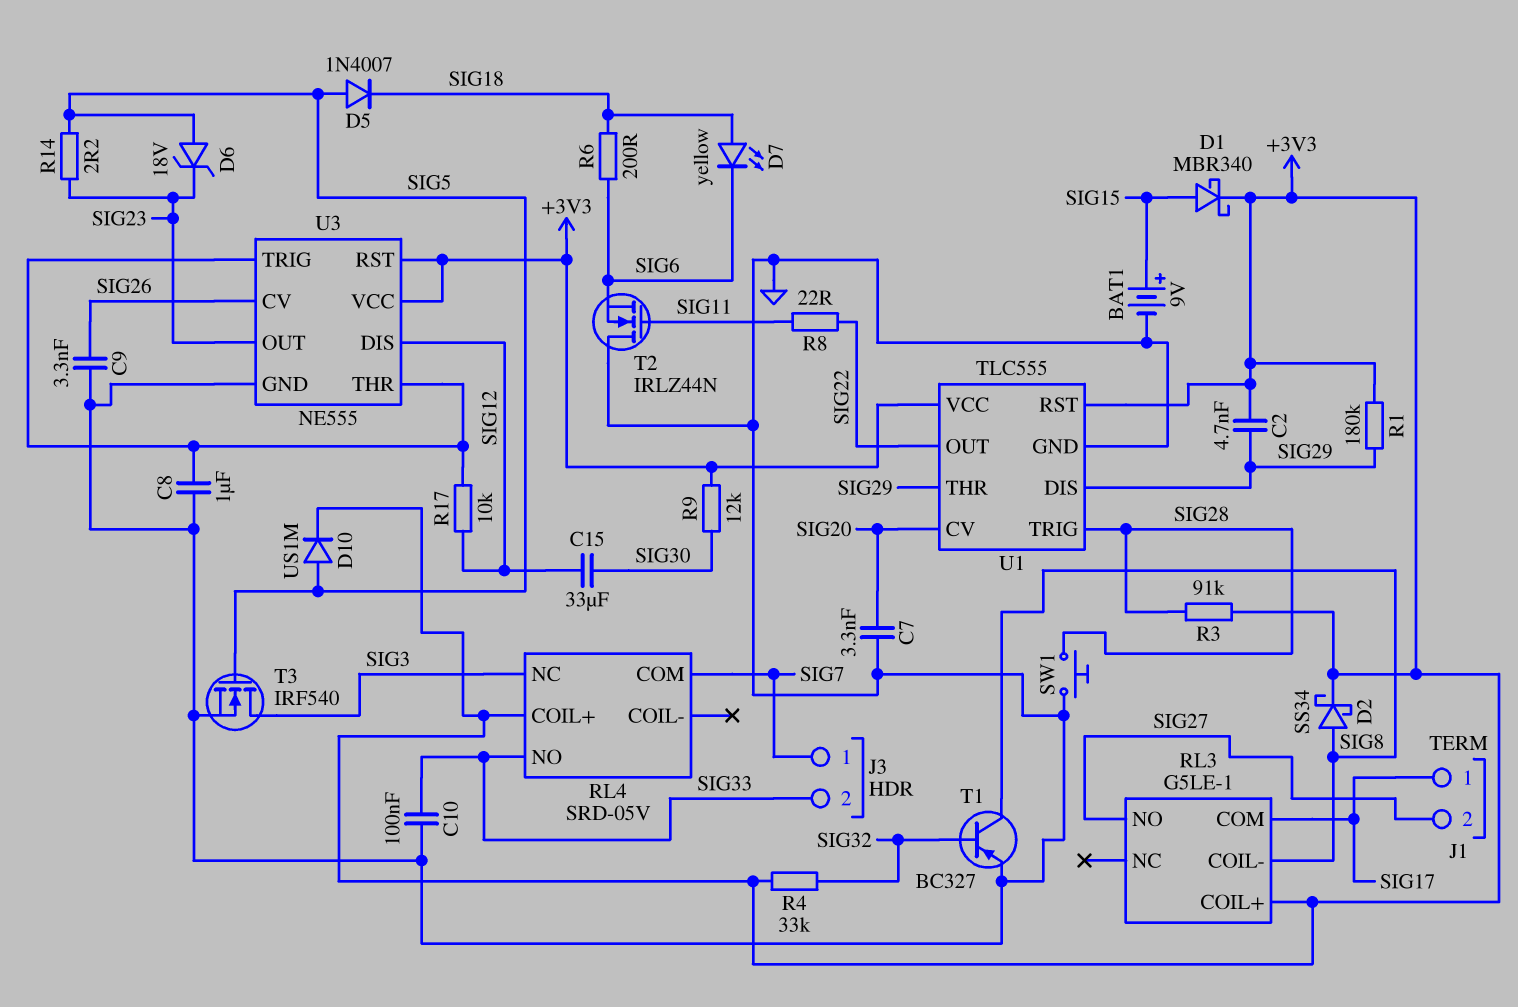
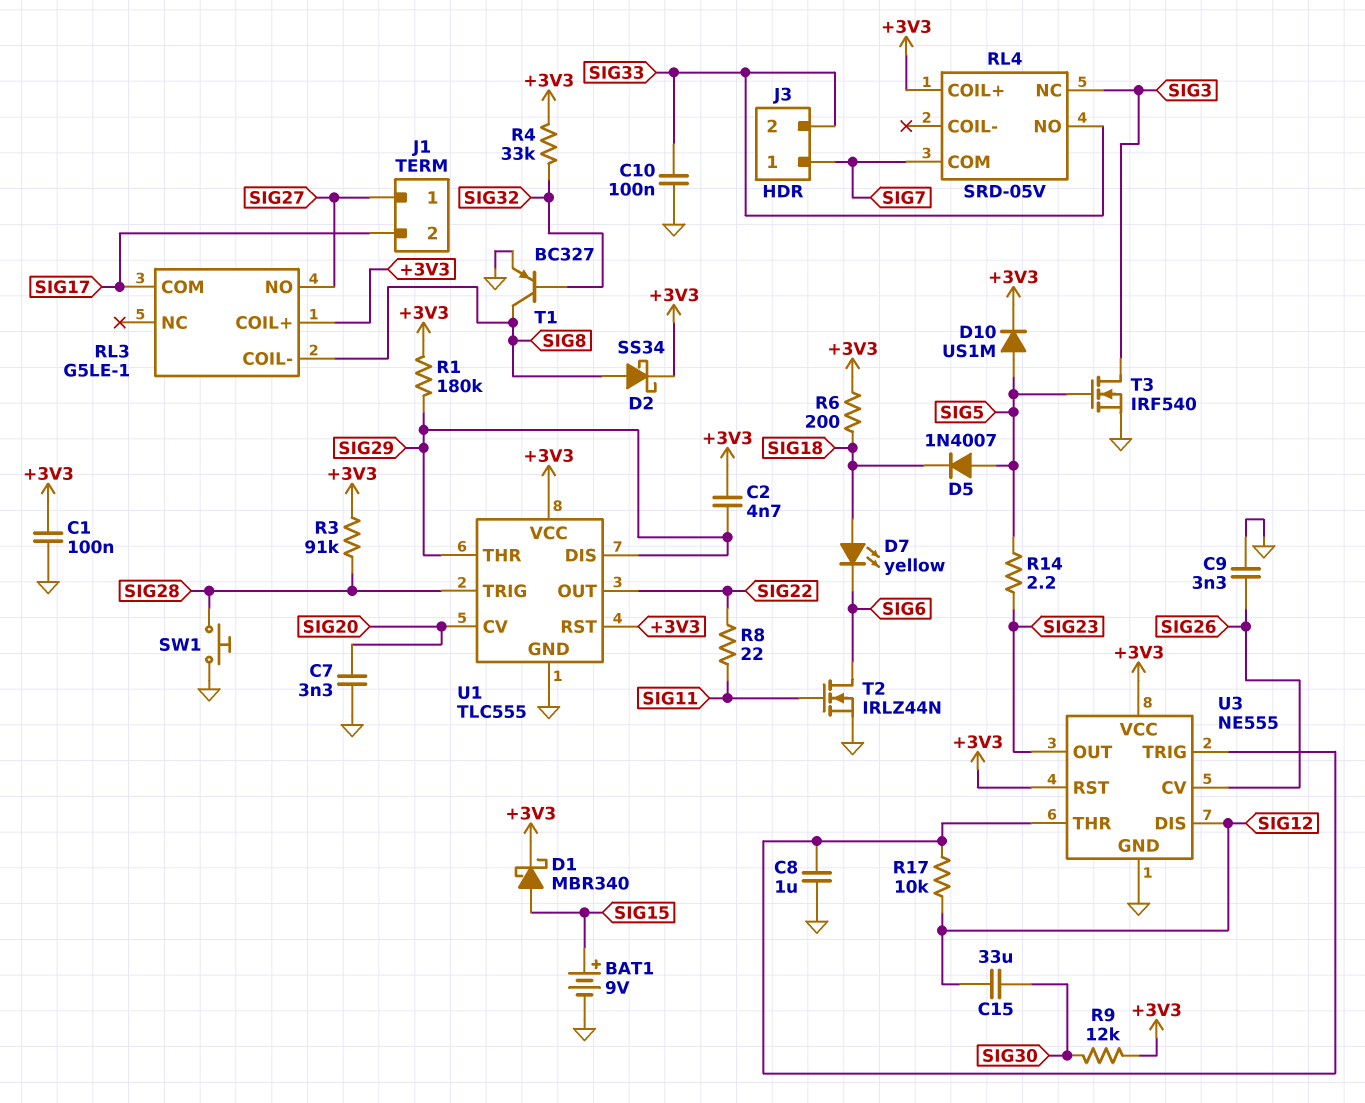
C1: none -> 100nF (+3V3, GND)
D6: zener 18V (A SIG5, K SIG23) -> none
J1 pin 1: SIG17 -> SIG27
J1 pin 2: SIG27 -> SIG17
R6: 200 (SIG6, SIG18) -> 200 (+3V3, SIG18)
T2: NMOS IRLZ44N (G SIG11, D GND, S SIG6) -> NMOS IRLZ44N (G SIG11, D SIG6, S GND)

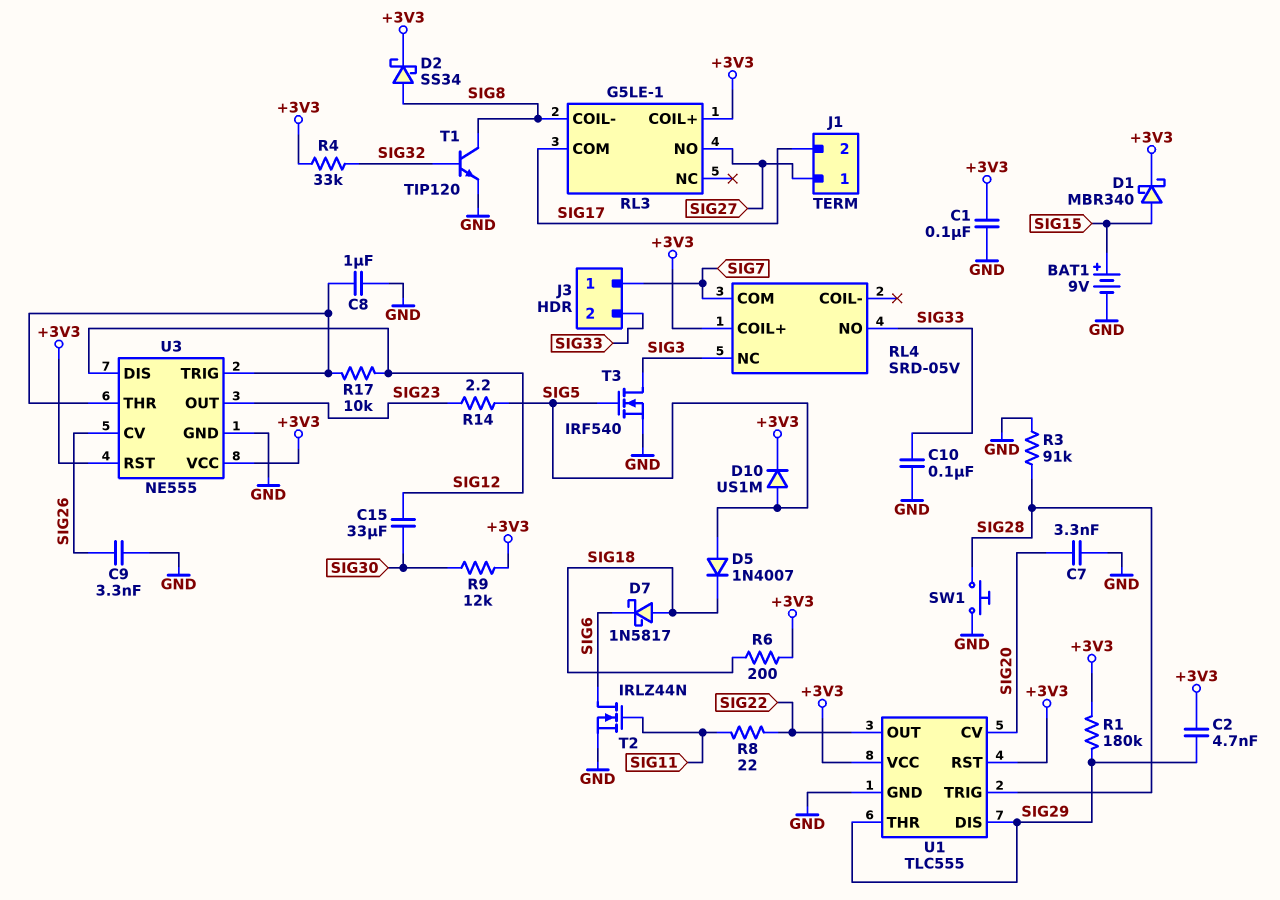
D7: LED yellow (A SIG18, K SIG6) -> schottky 1N5817 (A SIG18, K SIG6)
R3: 91k (+3V3, SIG28) -> 91k (GND, SIG28)
T1: PNP BC327 (B SIG32, C SIG8, E GND) -> NPN TIP120 (B SIG32, C SIG8, E GND)

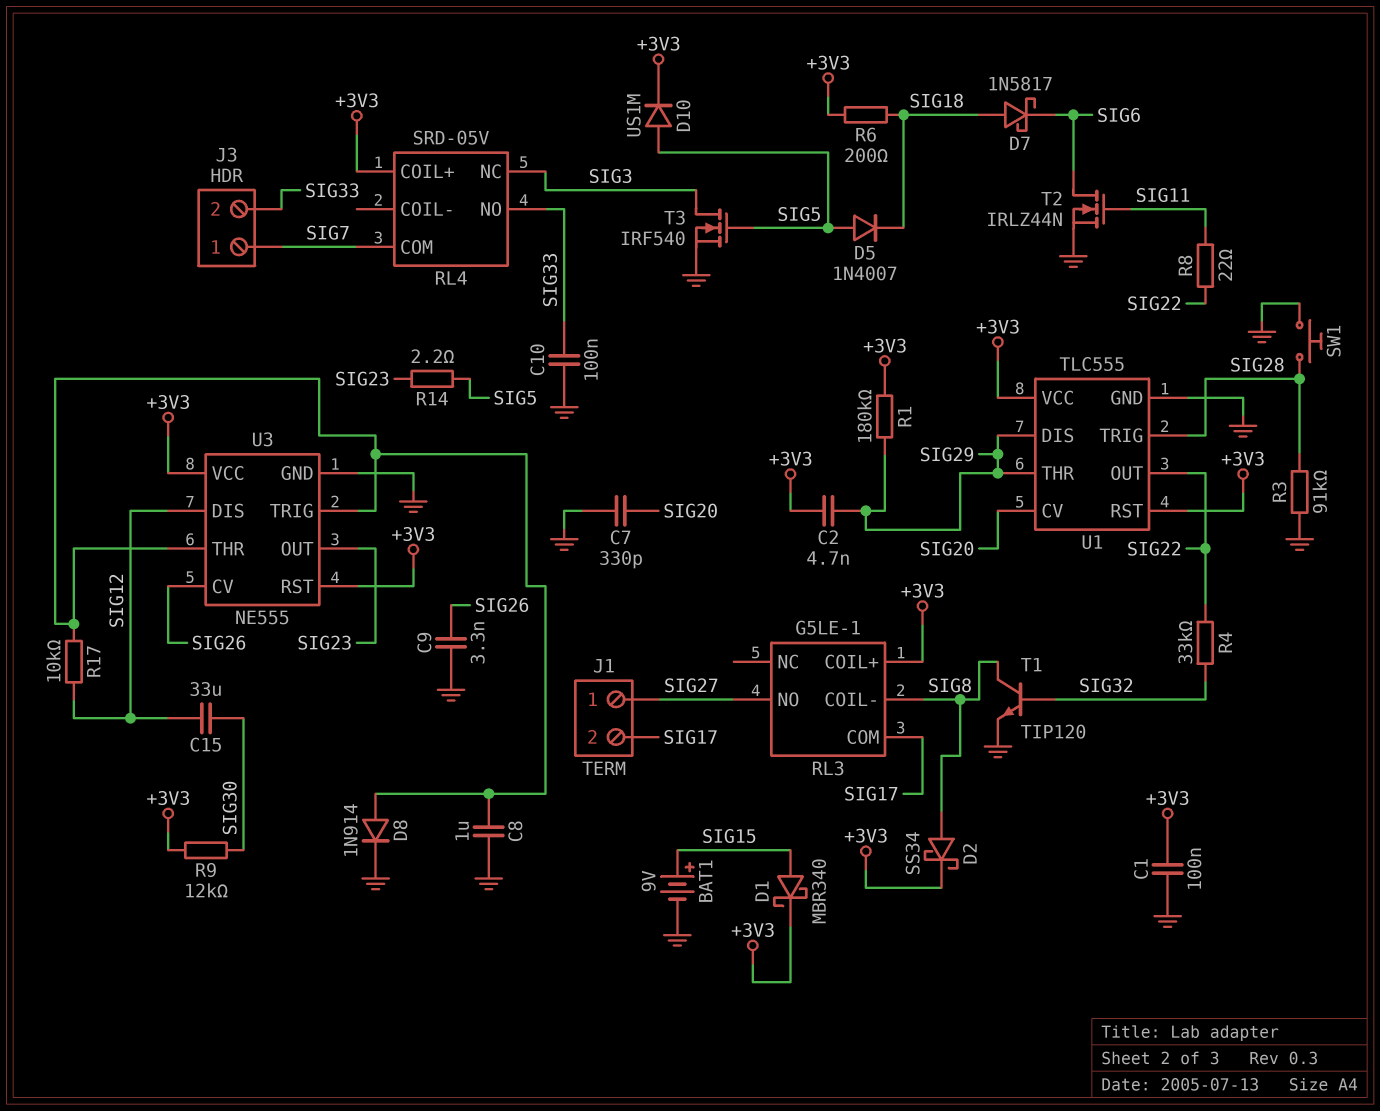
C7: 3.3nF (GND, SIG20) -> 330pF (GND, SIG20)
D8: none -> diode 1N914 (A U3/THR, K GND)
R4: 33k (+3V3, SIG32) -> 33k (SIG22, SIG32)

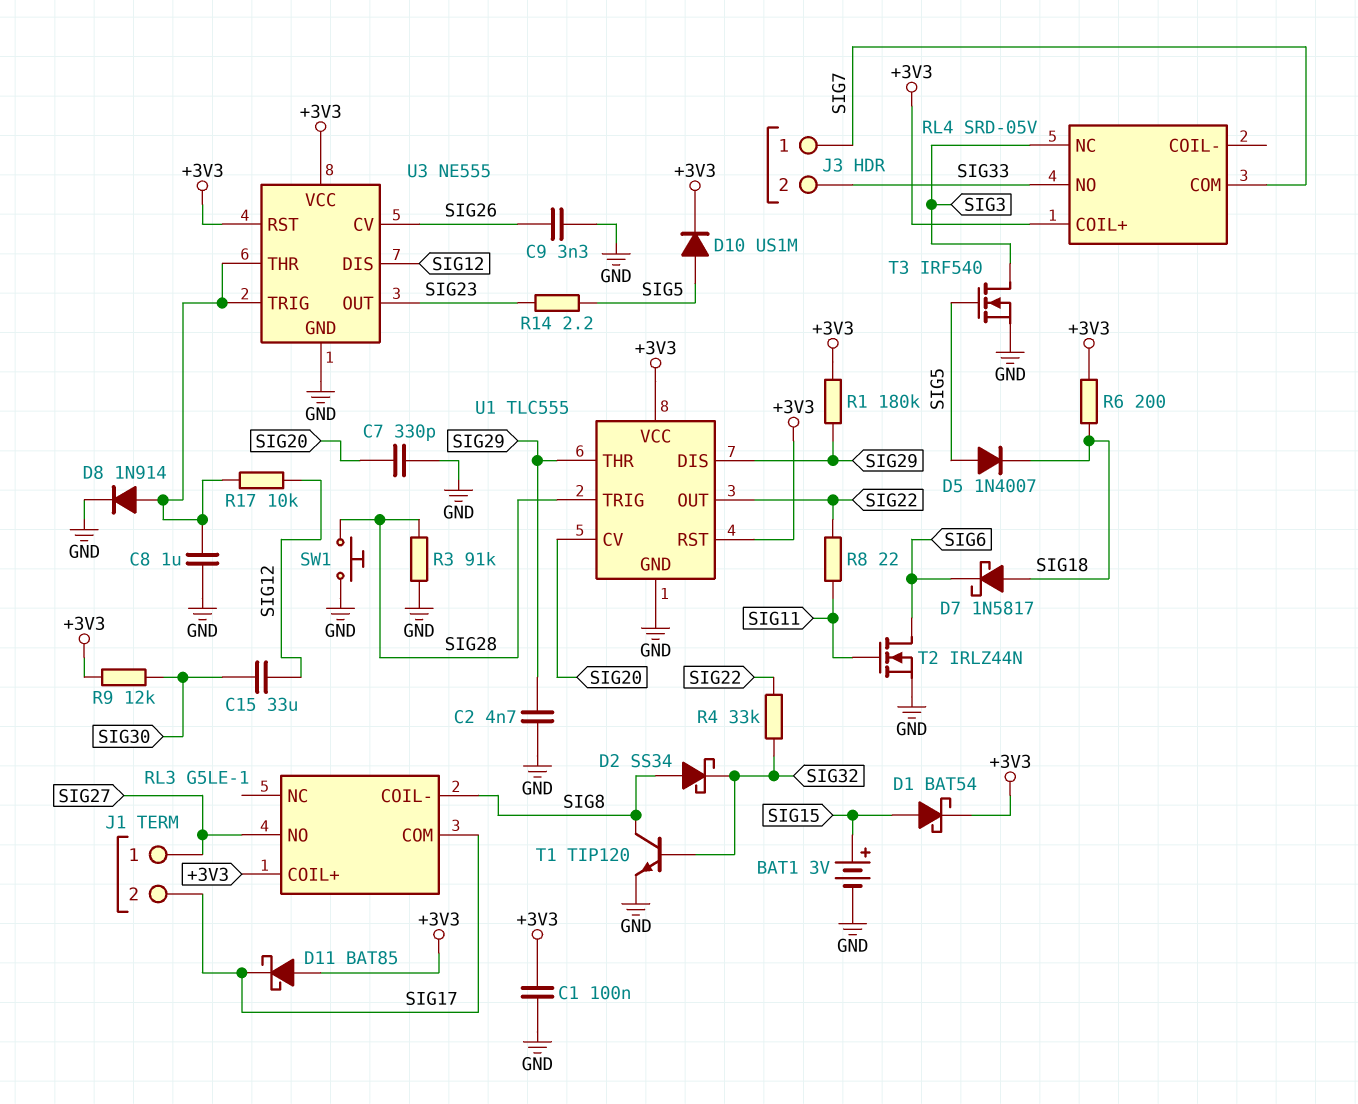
BAT1: 9V (plus SIG15, minus GND) -> 3V (plus SIG15, minus GND)
C2: 4.7nF (+3V3, SIG29) -> 4.7nF (GND, SIG29)
C10: 100nF (GND, SIG33) -> none
D1: schottky MBR340 (A SIG15, K +3V3) -> schottky BAT54 (A SIG15, K +3V3)
D2: schottky SS34 (A SIG8, K +3V3) -> schottky SS34 (A SIG8, K SIG32)
D11: none -> schottky BAT85 (A +3V3, K SIG17)

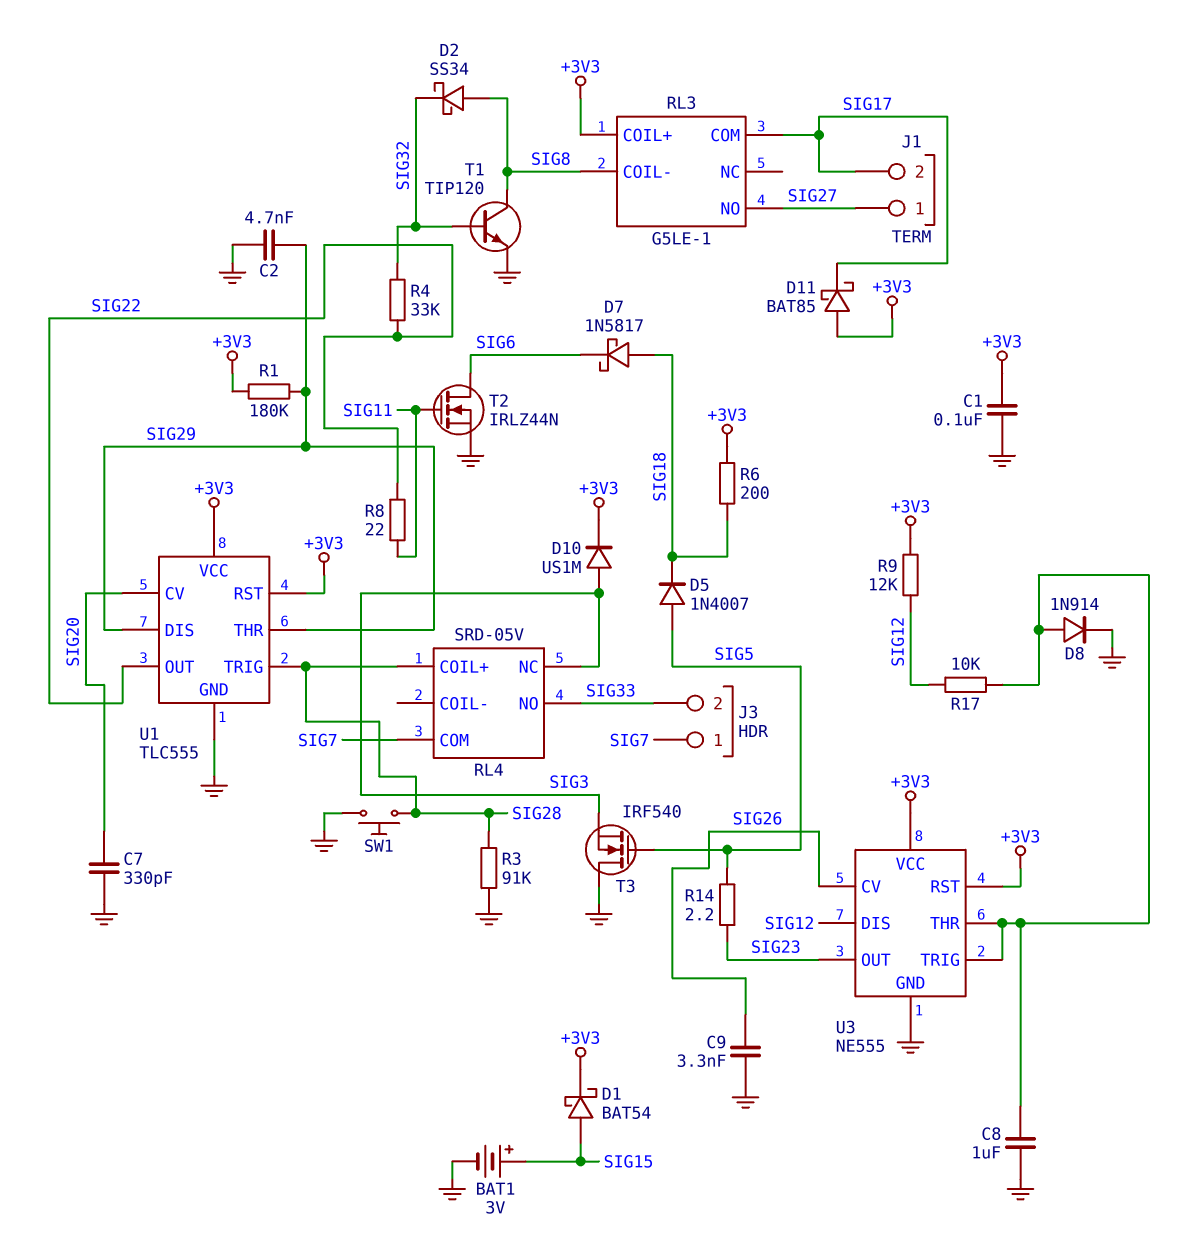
C15: 33uF (SIG12, SIG30) -> none
D10: diode US1M (A SIG5, K +3V3) -> diode US1M (A SIG3, K +3V3)
R9: 12k (+3V3, SIG30) -> 12k (+3V3, SIG12)
RL4 pin COIL+: +3V3 -> SIG28
T3: NMOS IRF540 (G SIG5, D SIG3, S GND) -> NMOS IRF540 (G SIG5, D GND, S SIG3)

